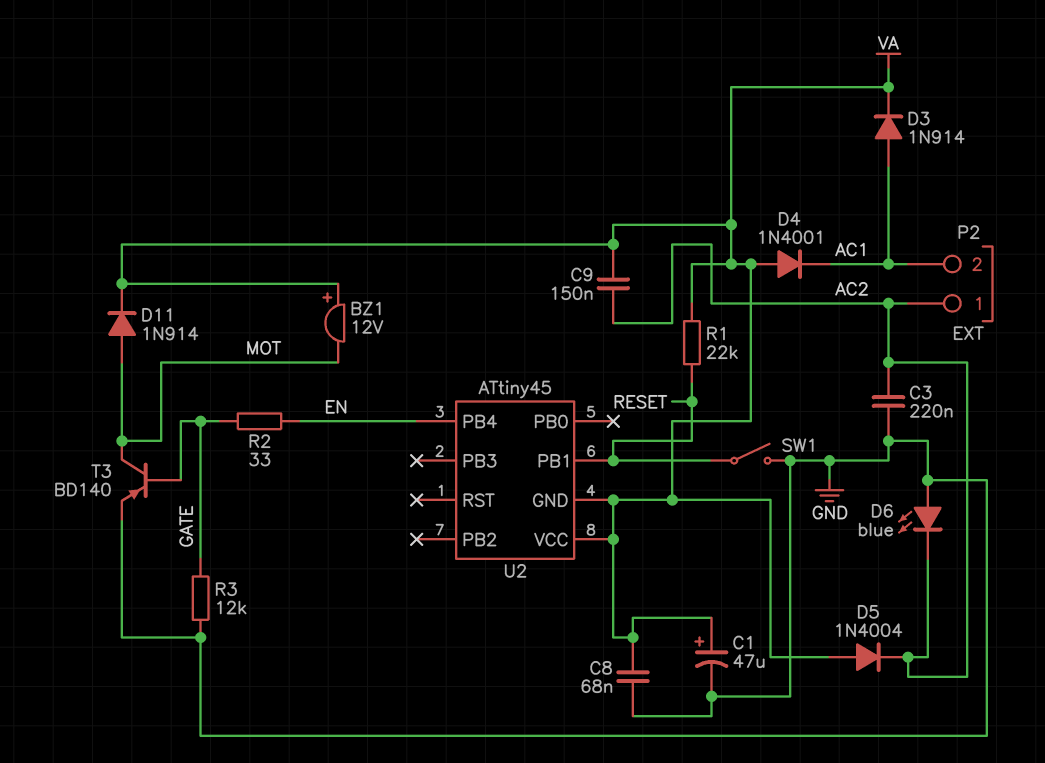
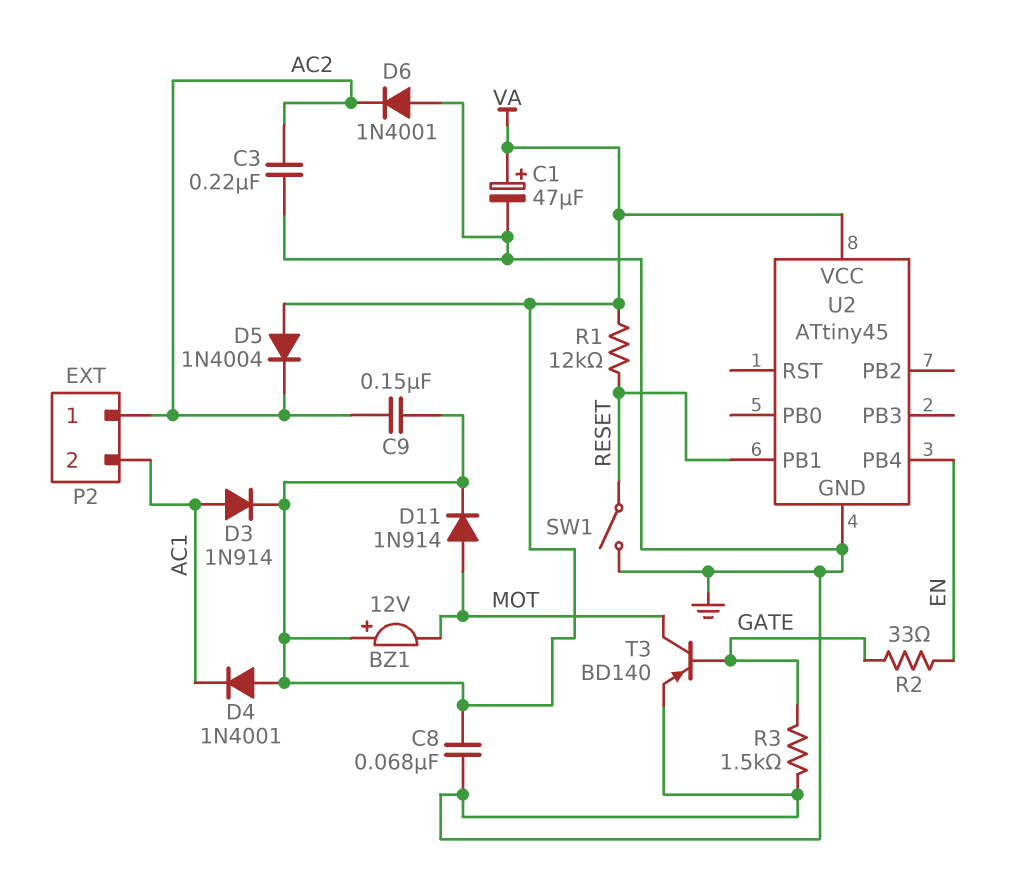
D6: LED blue (A GND, K AC2) -> diode 1N4001 (A GND, K AC2)
R1: 22k (RESET, VA) -> 12k (RESET, VA)
R3: 12k (GATE, GND) -> 1.5k (GATE, GND)
U2 pin GND: VA -> GND

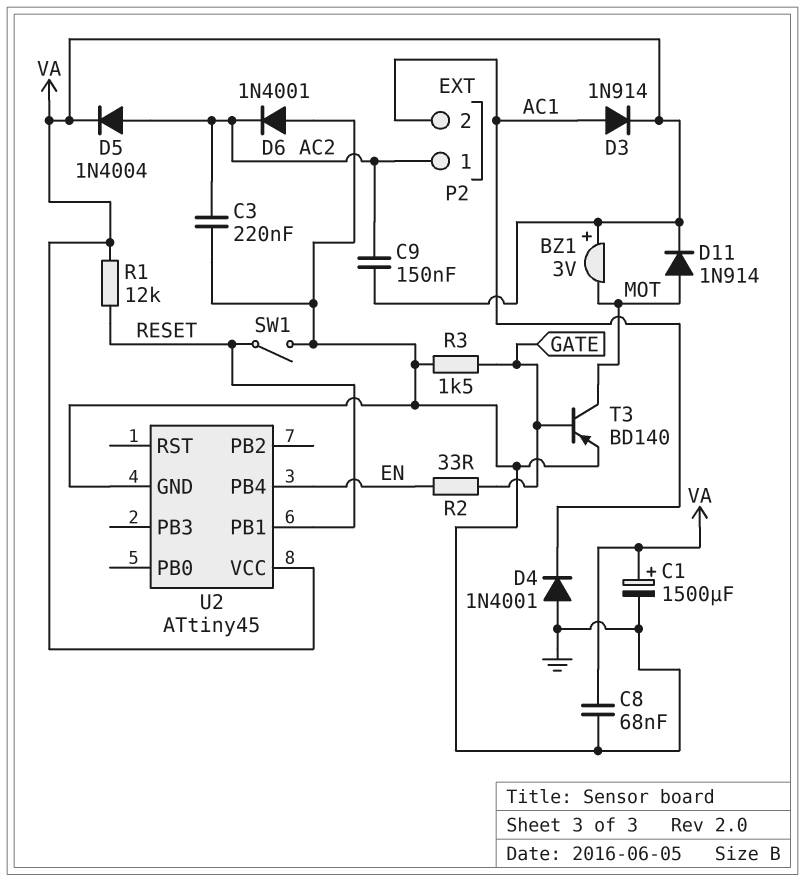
BZ1: buzzer 12V (plus VA, minus MOT) -> buzzer 3V (plus VA, minus MOT)
C1: 47uF (plus VA, minus GND) -> 1500uF (plus VA, minus GND)
D4: diode 1N4001 (A VA, K AC1) -> diode 1N4001 (A GND, K AC1)
D5: diode 1N4004 (A VA, K AC2) -> diode 1N4004 (A AC2, K VA)

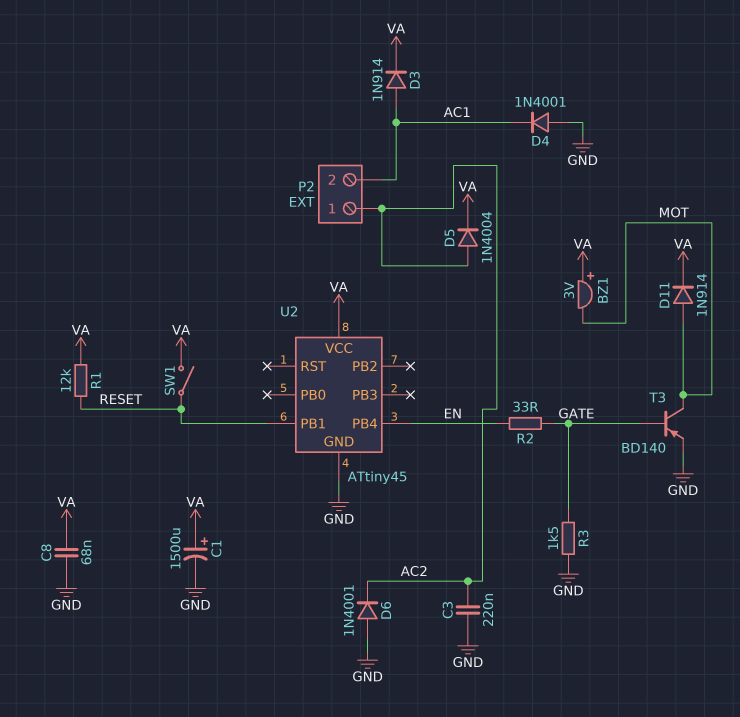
C9: 150nF (AC2, VA) -> none
SW1: switch (GND, RESET) -> switch (RESET, VA)

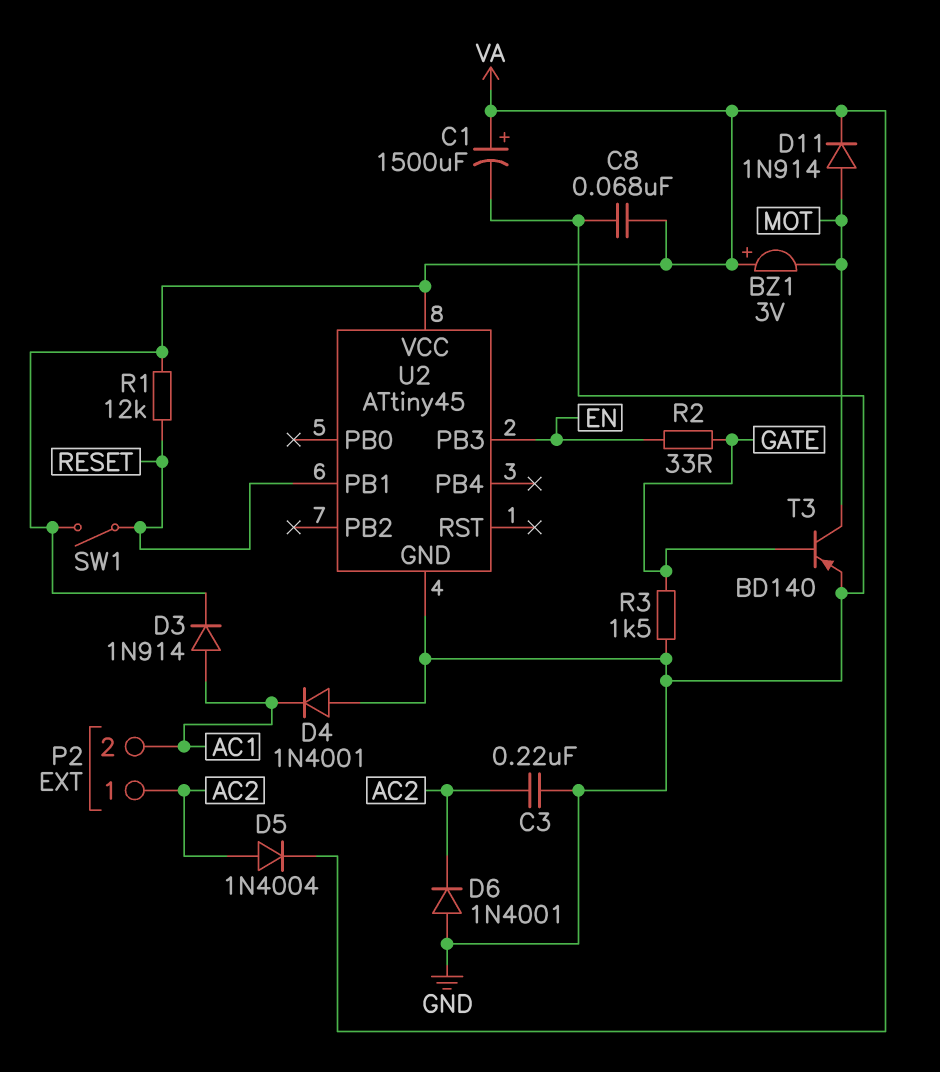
U2 pin PB3: none -> EN
U2 pin PB4: EN -> none

